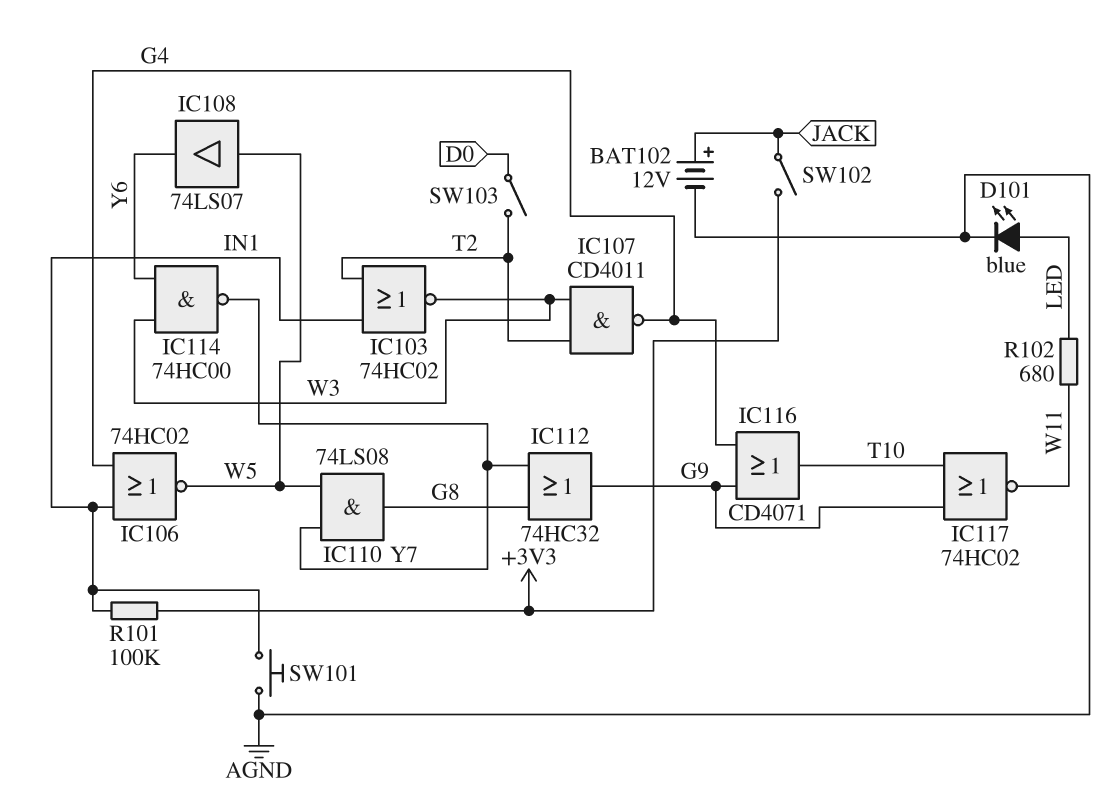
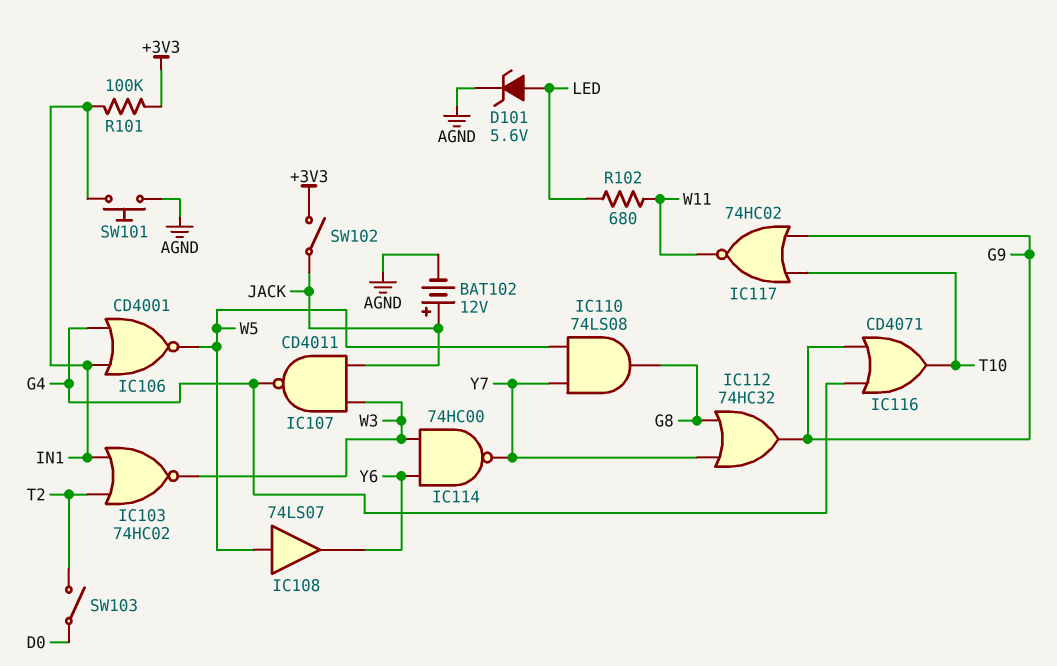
D101: LED blue (A LED, K AGND) -> zener 5.6V (A LED, K AGND)
IC106: NOR 74HC02 (in G4, in IN1, out W5) -> NOR CD4001 (in G4, in IN1, out W5)
IC107: NAND CD4011 (in T2, in W3, out G4) -> NAND CD4011 (in JACK, in W3, out G4)

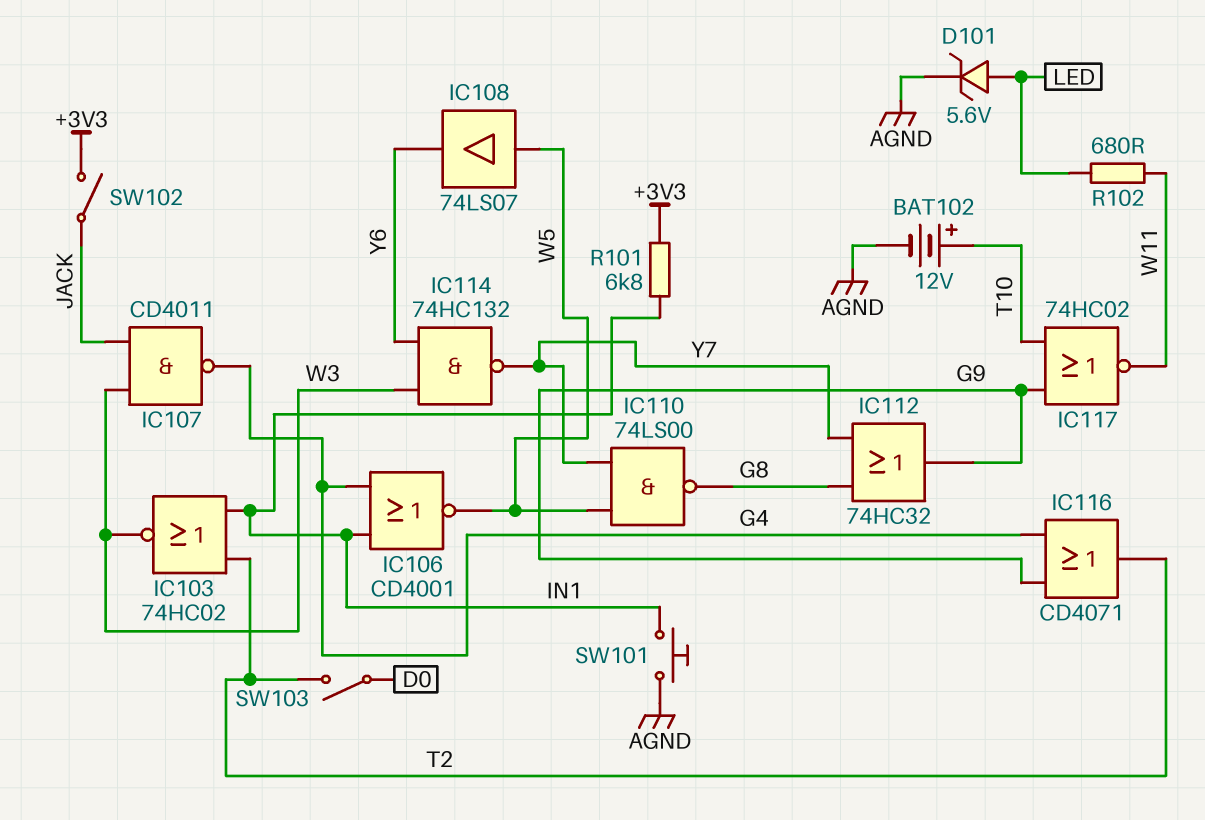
BAT102: 12V (plus JACK, minus AGND) -> 12V (plus T10, minus AGND)
IC110: AND 74LS08 (in W5, in Y7, out G8) -> NAND 74LS00 (in W5, in Y7, out G8)
IC114: NAND 74HC00 (in W3, in Y6, out Y7) -> NAND 74HC132 (in W3, in Y6, out Y7)
IC116: OR CD4071 (in G4, in G9, out T10) -> OR CD4071 (in G4, in G9, out T2)
R101: 100k (+3V3, IN1) -> 6.8k (+3V3, IN1)

